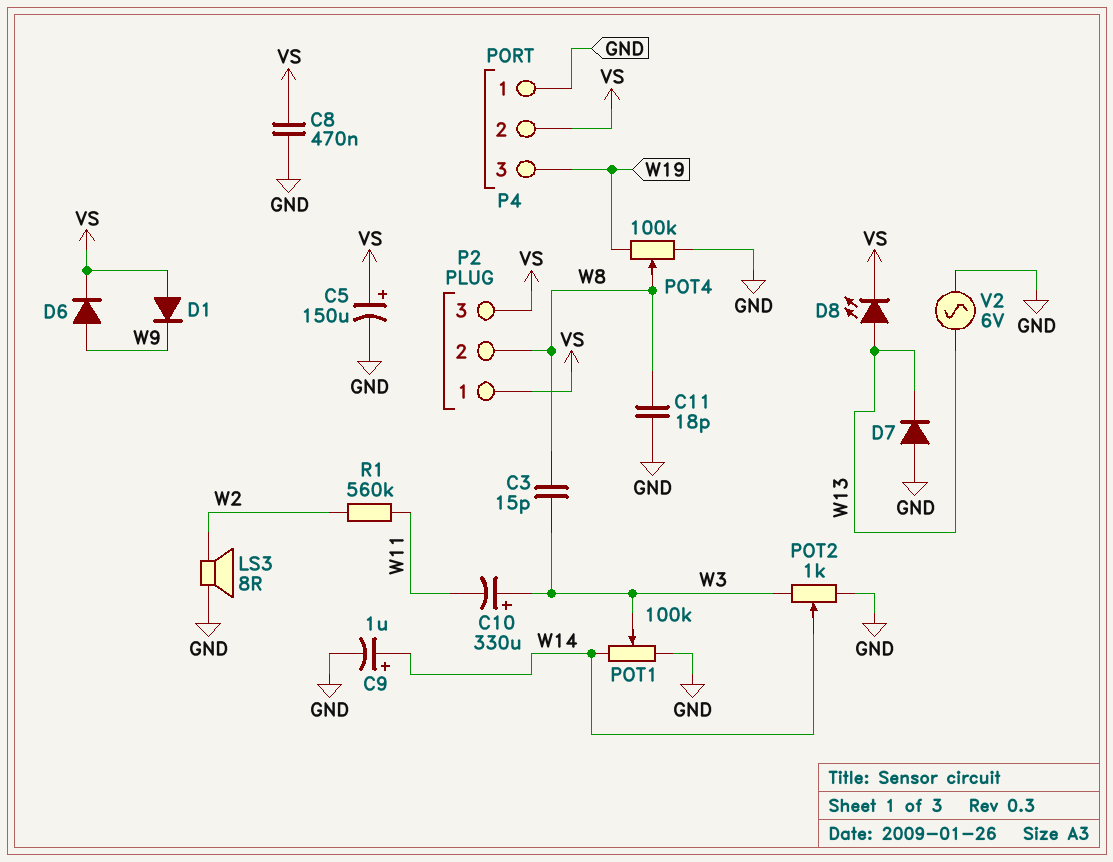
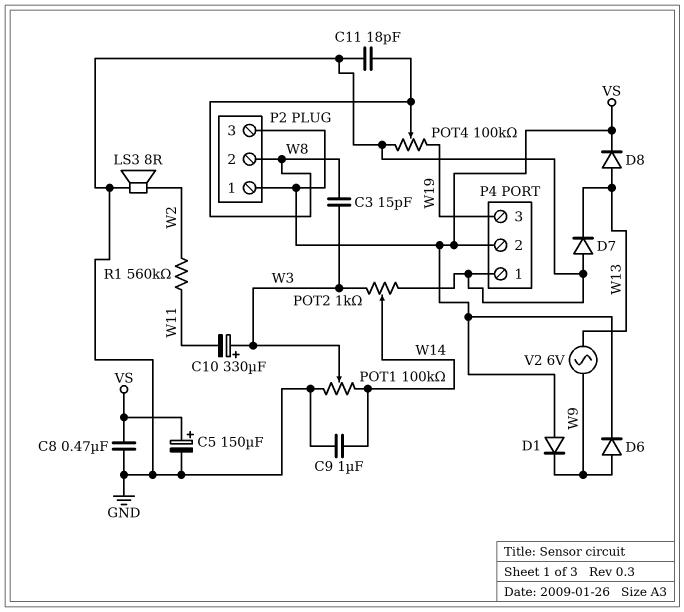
C9: 1uF (plus W14, minus GND) -> 1uF (GND, W14)
D8: LED (A W13, K VS) -> diode (A W13, K VS)
V2: AC 6V (GND, W13) -> AC 6V (W9, W13)

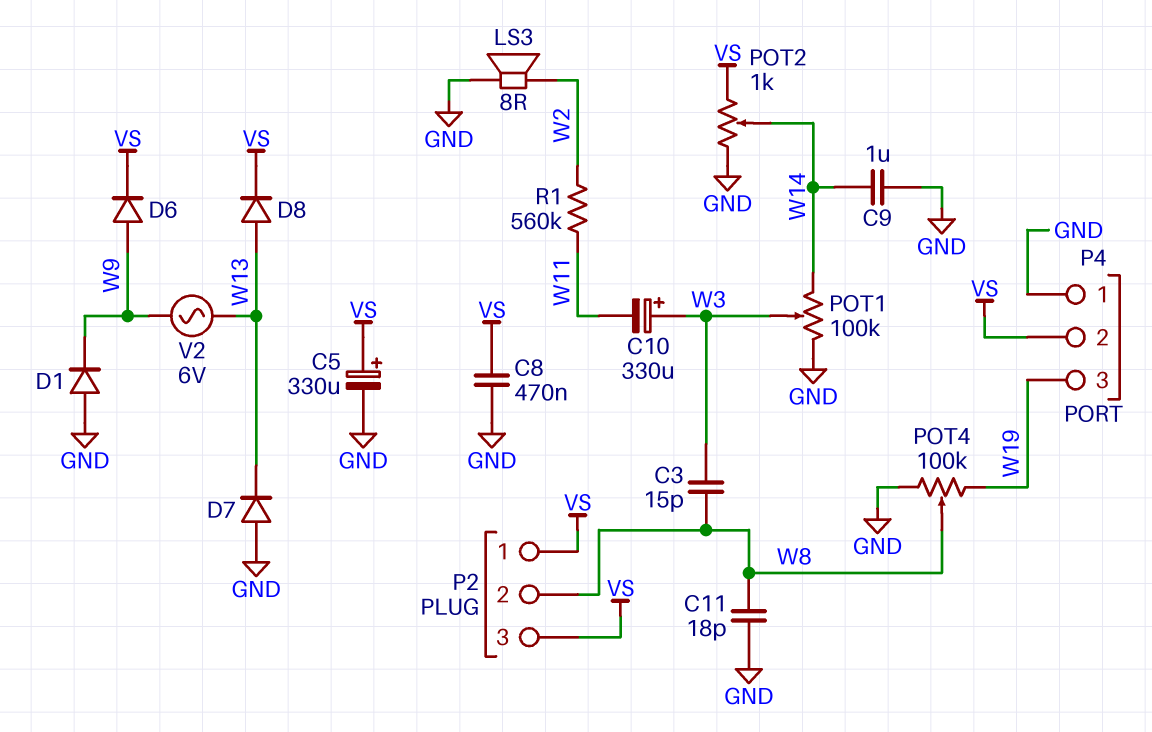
C5: 150uF (plus VS, minus GND) -> 330uF (plus VS, minus GND)
D1: diode (A VS, K W9) -> diode (A GND, K W9)
POT2: 1k (GND, W3, wiper W14) -> 1k (GND, VS, wiper W14)

